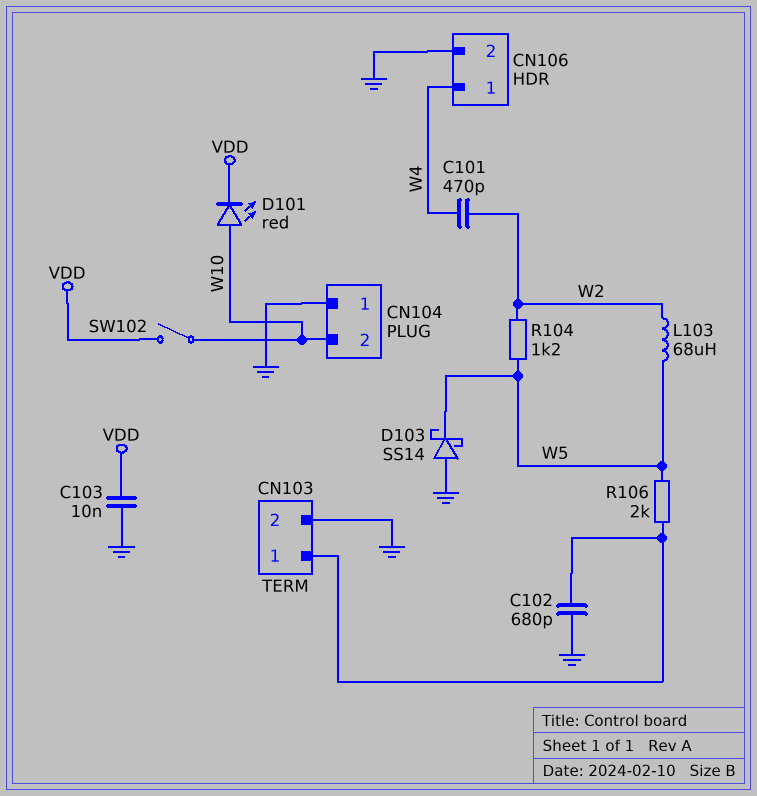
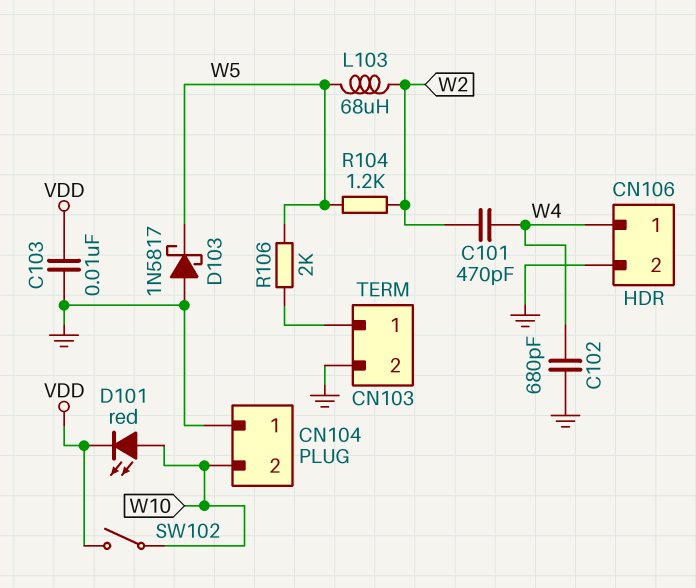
C102: 680pF (CN103/1, GND) -> 680pF (GND, W4)
D103: schottky SS14 (A GND, K W5) -> schottky 1N5817 (A GND, K W5)

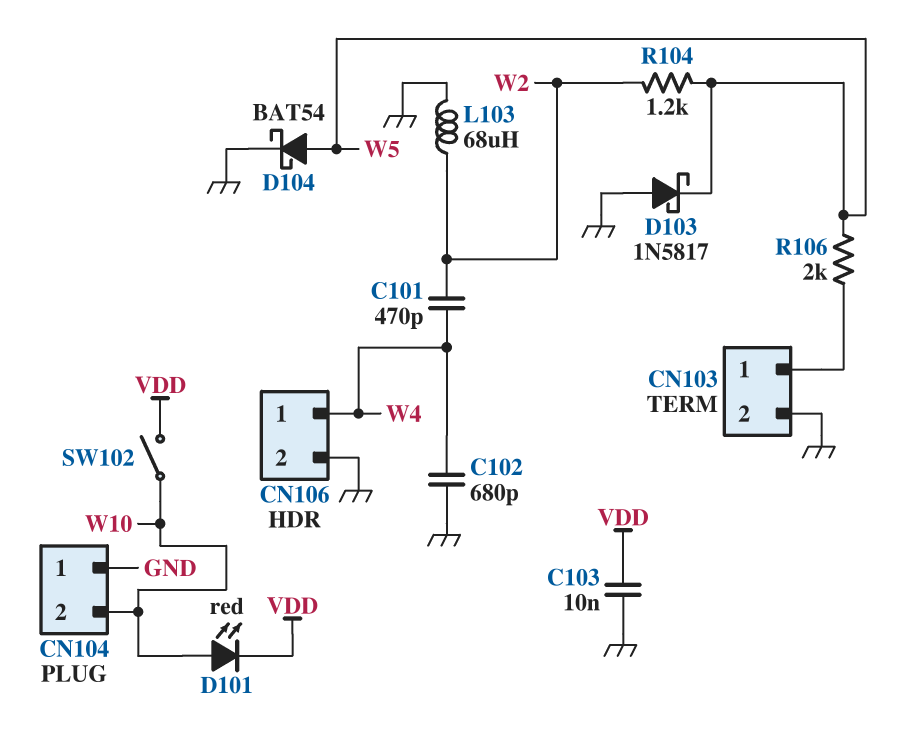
D104: none -> schottky BAT54 (A W5, K GND)
L103: 68uH (W2, W5) -> 68uH (GND, W2)

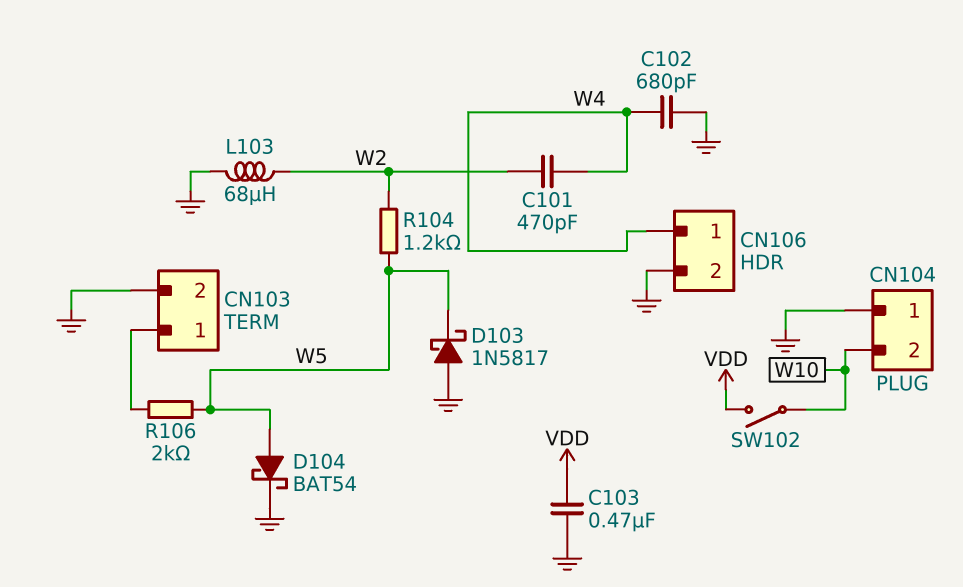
C103: 10nF (GND, VDD) -> 470nF (GND, VDD)
D101: LED red (A W10, K VDD) -> none

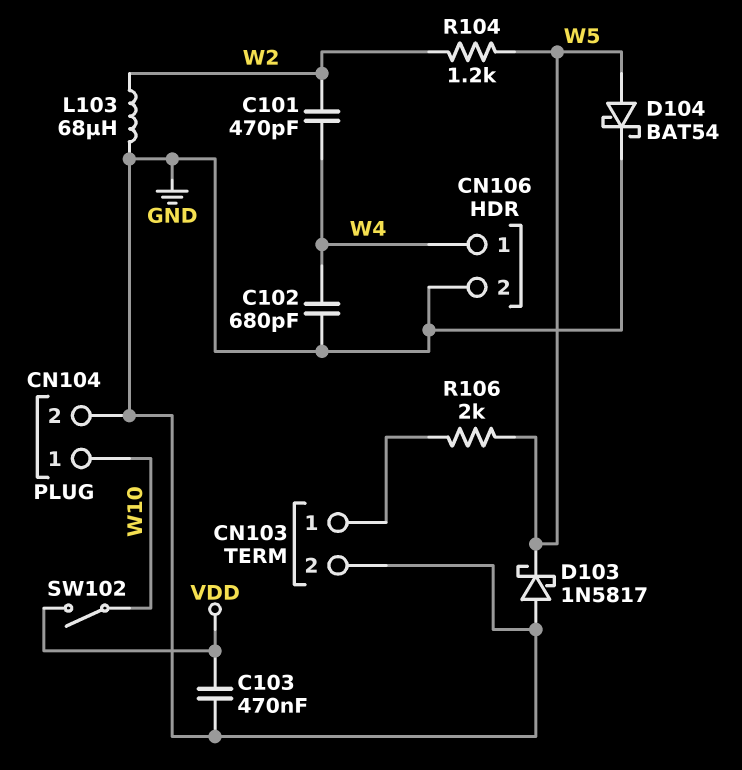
CN104 pin 1: GND -> W10
CN104 pin 2: W10 -> GND

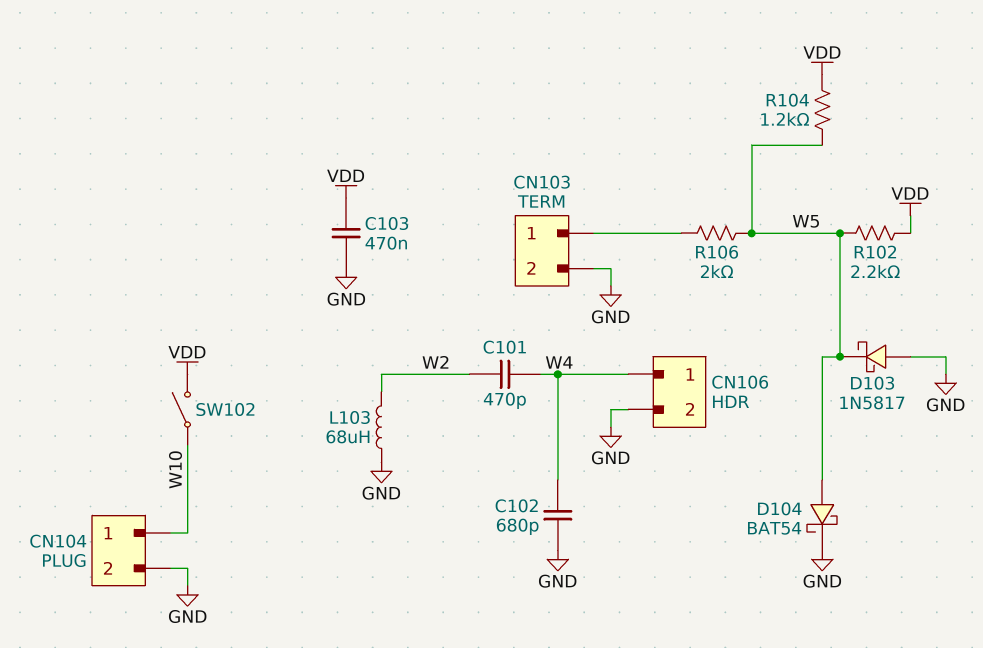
R102: none -> 2.2k (VDD, W5)
R104: 1.2k (W2, W5) -> 1.2k (VDD, W5)

